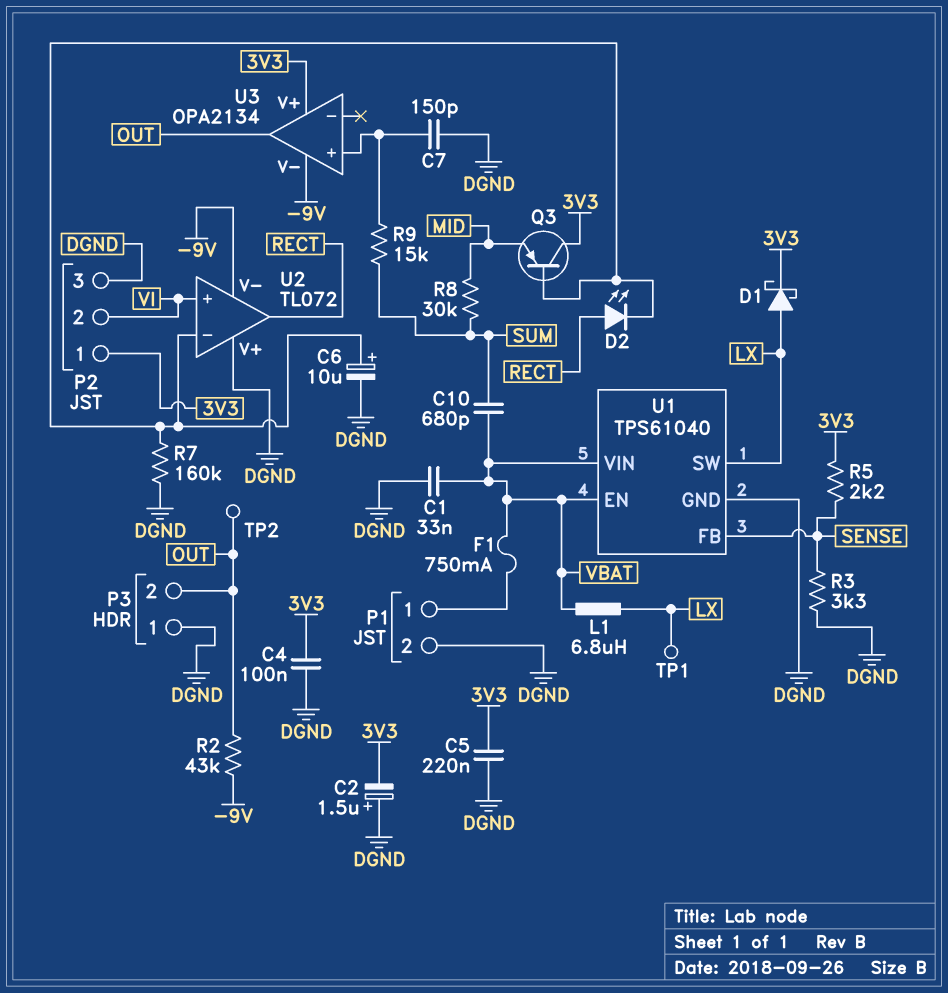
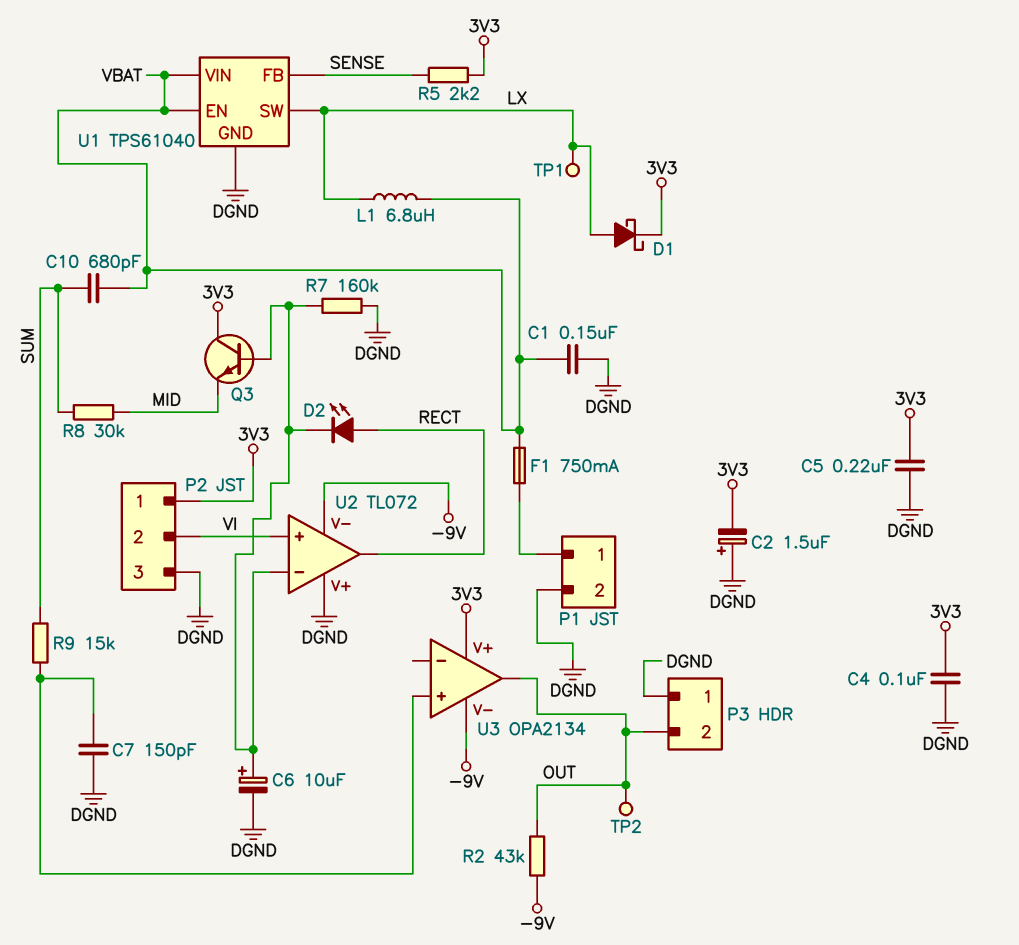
C1: 33nF (DGND, VBAT) -> 150nF (DGND, VBAT)
Q3: PNP (B U2/in-, C 3V3, E MID) -> NPN (B U2/in-, C 3V3, E MID)
R3: 3.3k (DGND, SENSE) -> none

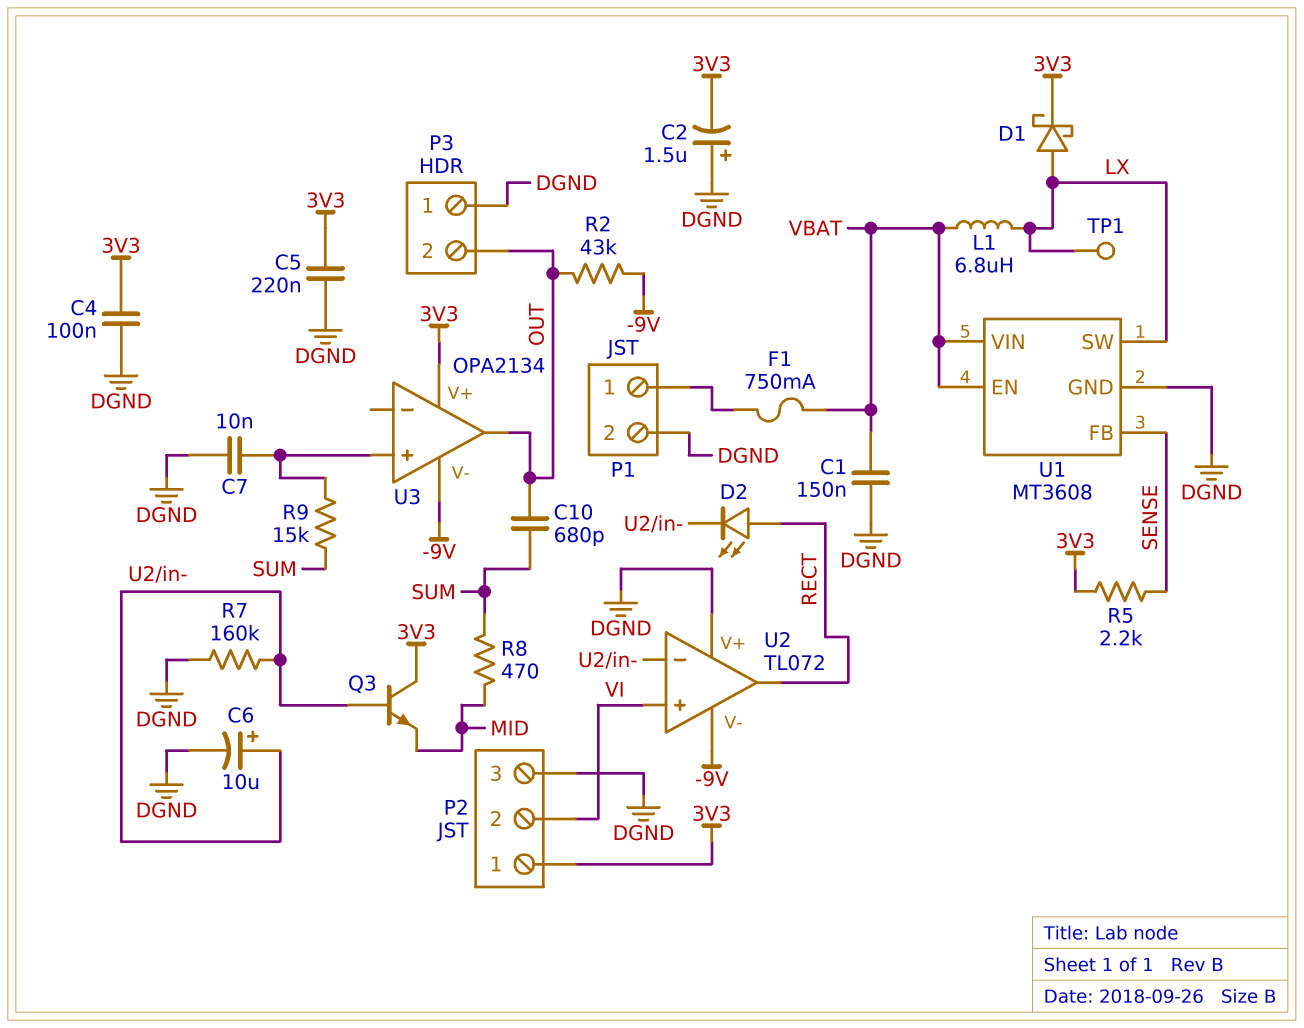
C7: 150pF (DGND, U3/in+) -> 10nF (DGND, U3/in+)
C10: 680pF (SUM, VBAT) -> 680pF (OUT, SUM)
R8: 30k (MID, SUM) -> 470 (MID, SUM)
TP2: test point (OUT) -> none
U1: TPS61040 -> MT3608

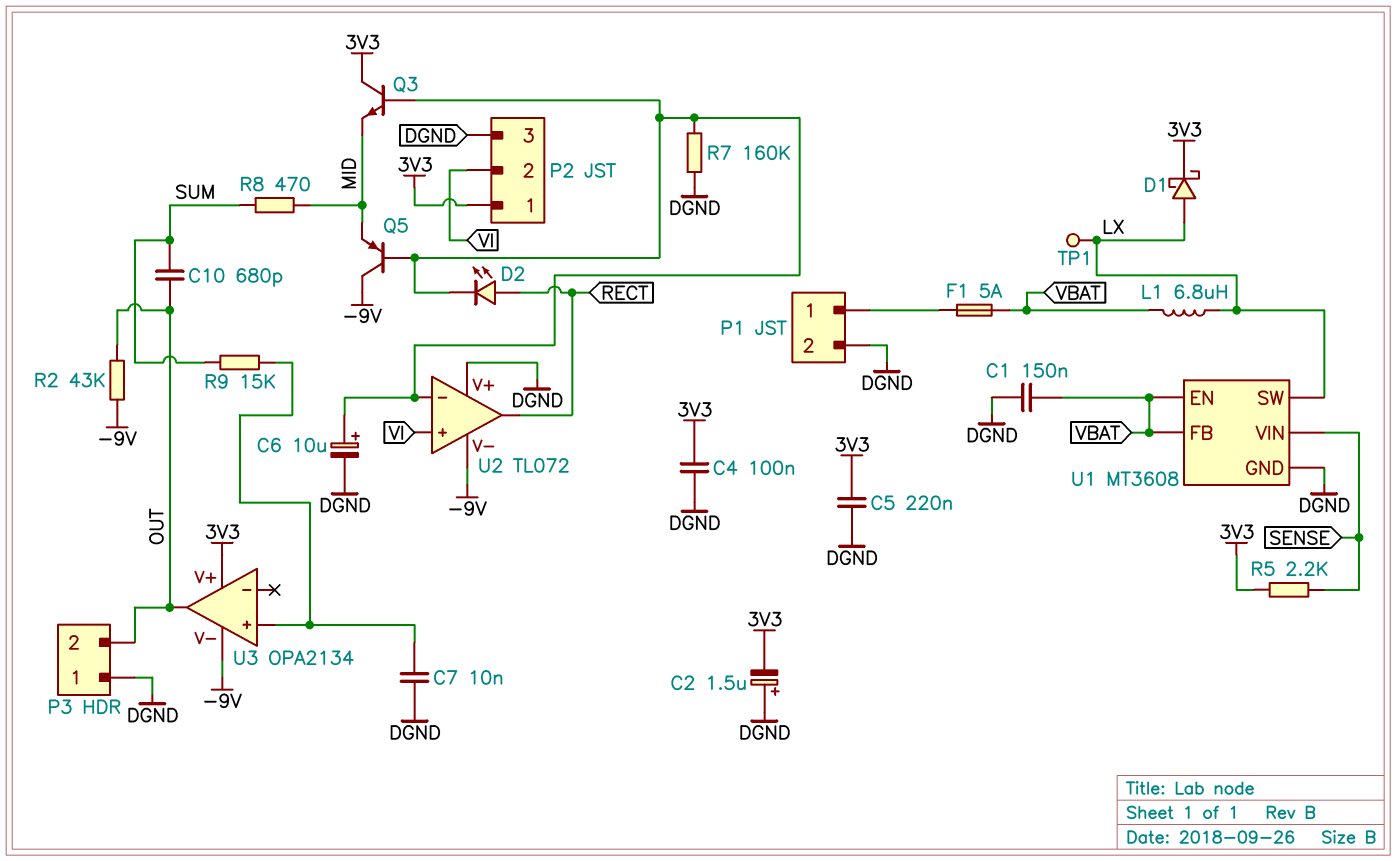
F1: 750mA (P1/1, VBAT) -> 5A (P1/1, VBAT)
Q5: none -> PNP (B U2/in-, C -9V, E MID)
U1 pin FB: SENSE -> VBAT
U1 pin VIN: VBAT -> SENSE

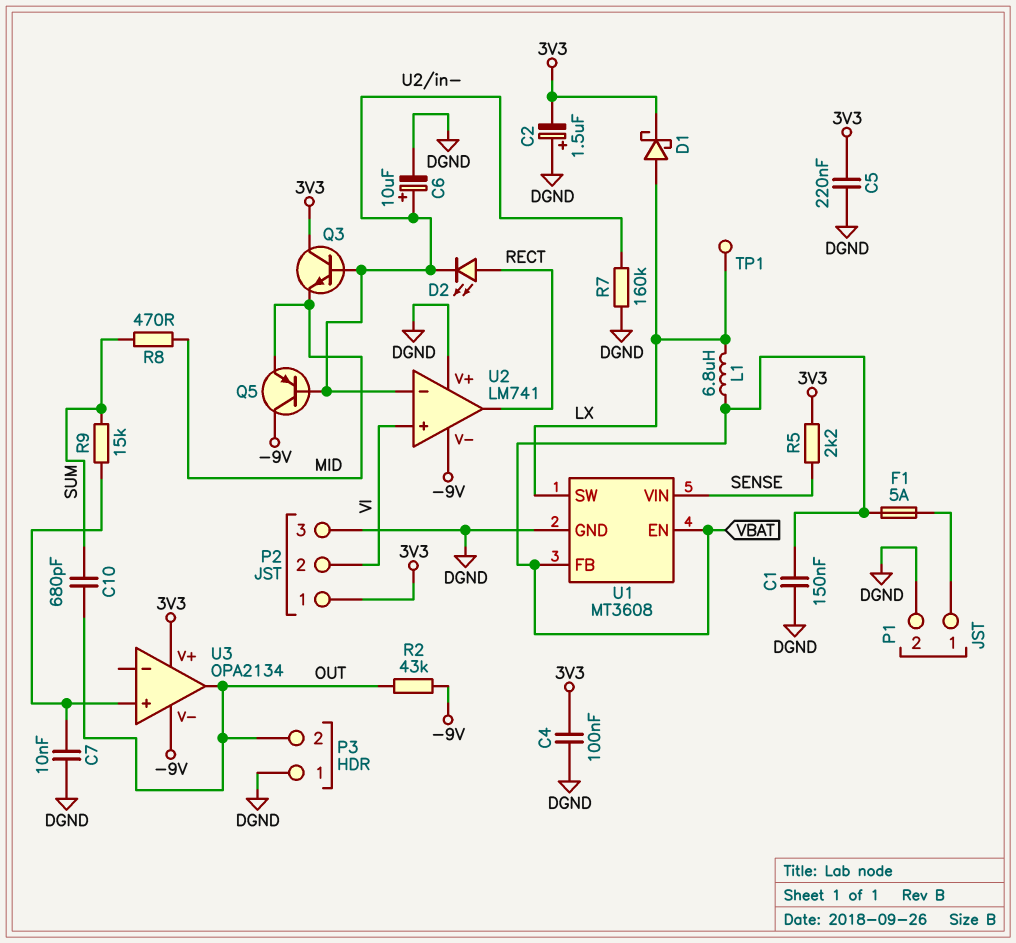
U2: TL072 -> LM741

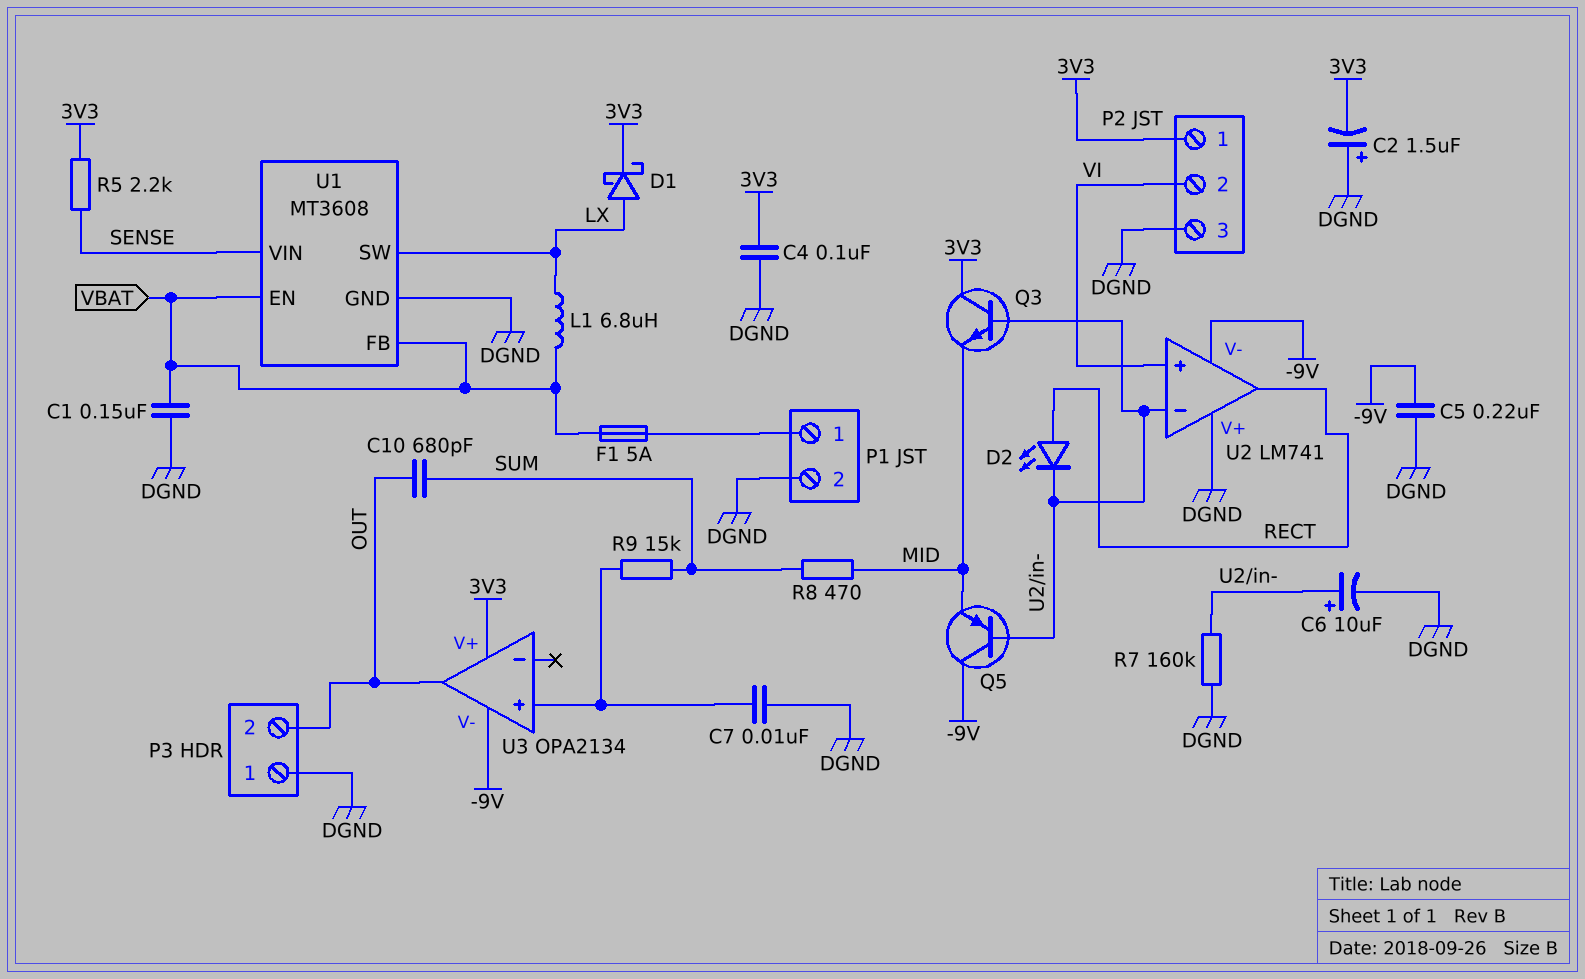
C5: 220nF (3V3, DGND) -> 220nF (-9V, DGND)
R2: 43k (-9V, OUT) -> none
TP1: test point (LX) -> none

